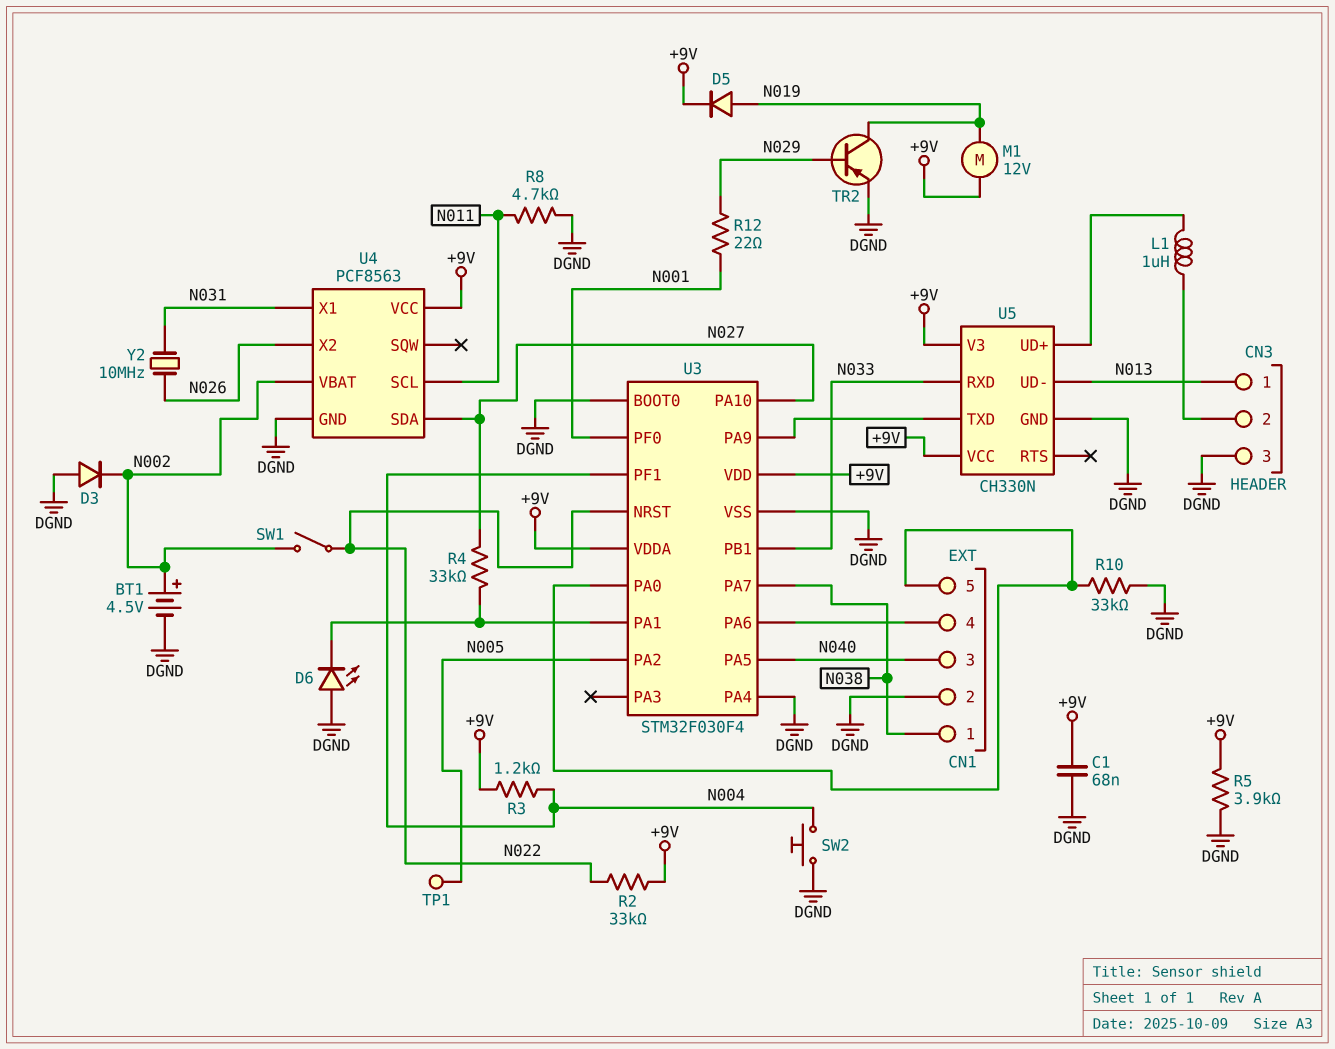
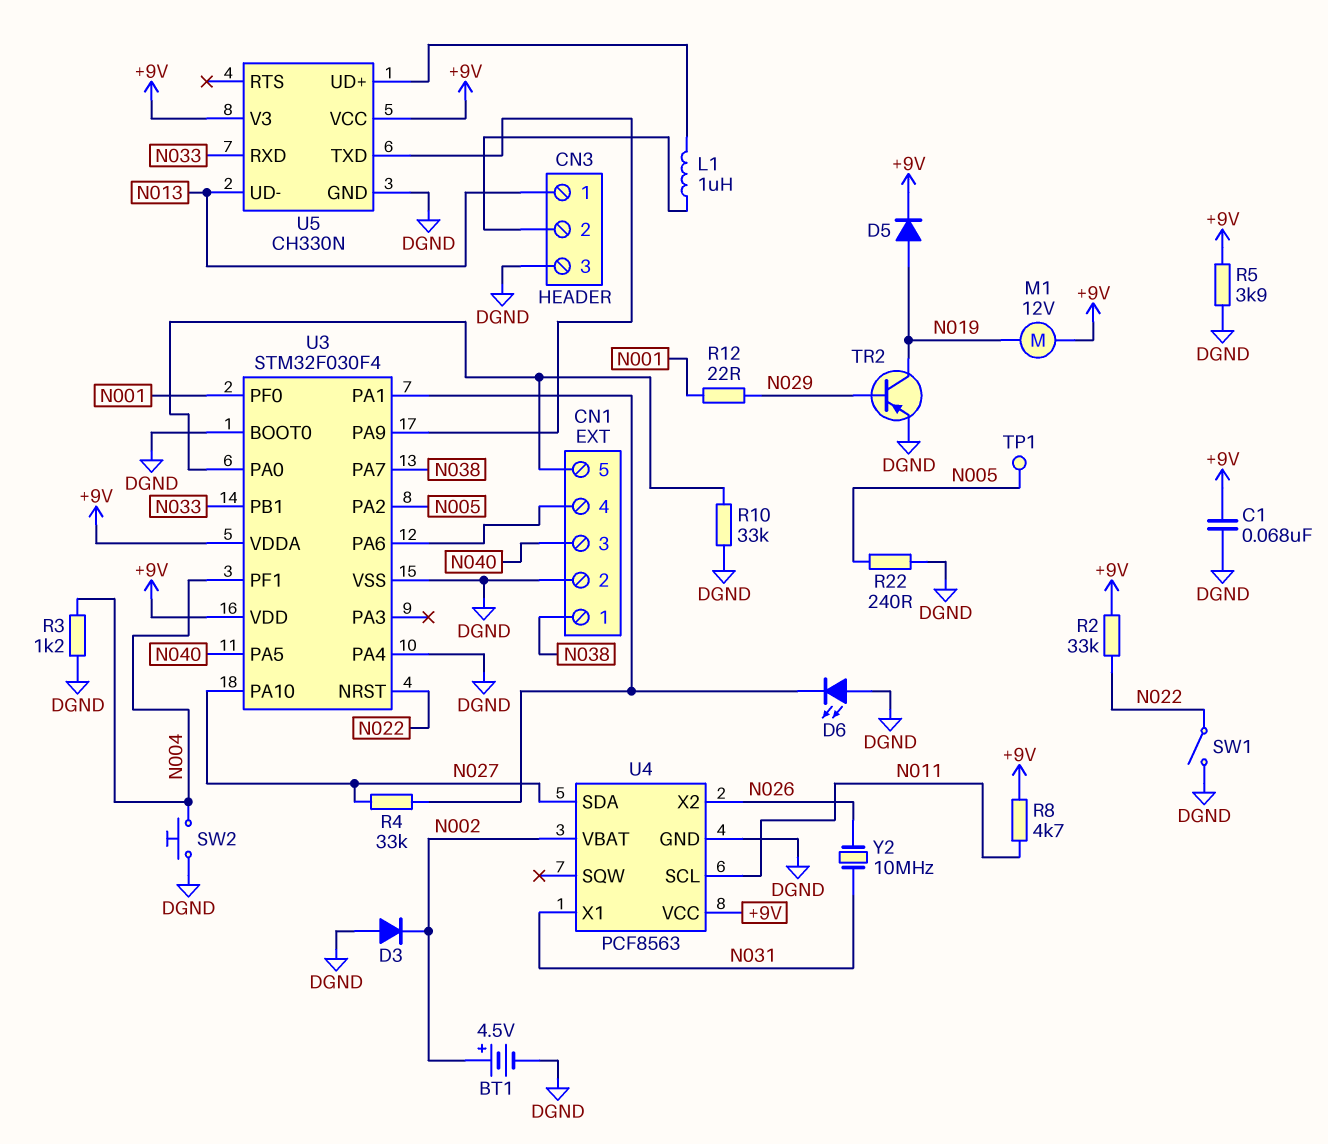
R3: 1.2k (+9V, N004) -> 1.2k (DGND, N004)
R8: 4.7k (DGND, N011) -> 4.7k (+9V, N011)
R22: none -> 240 (DGND, N005)
SW1: switch (N002, N022) -> switch (DGND, N022)

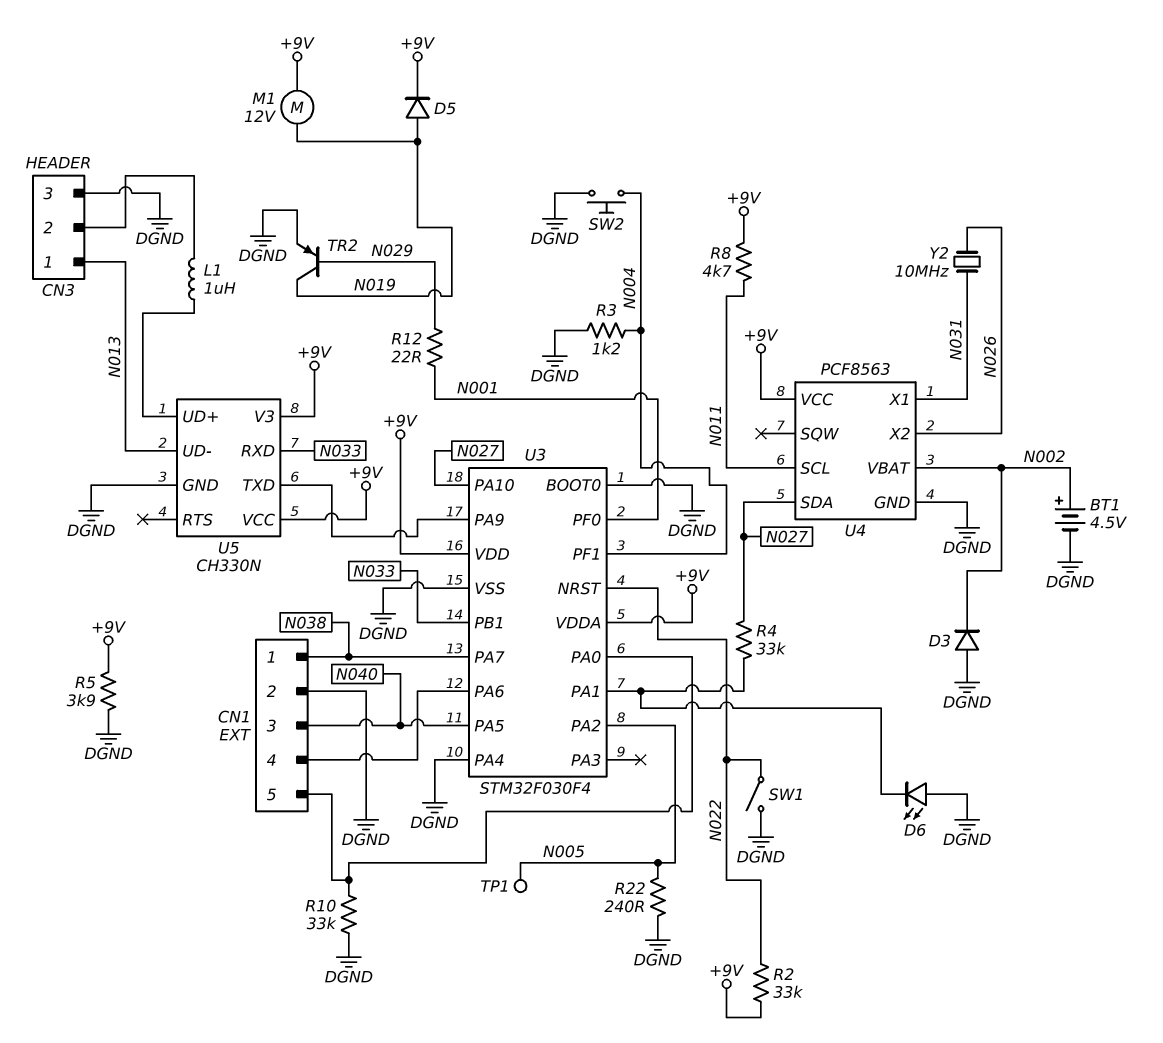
C1: 68nF (+9V, DGND) -> none

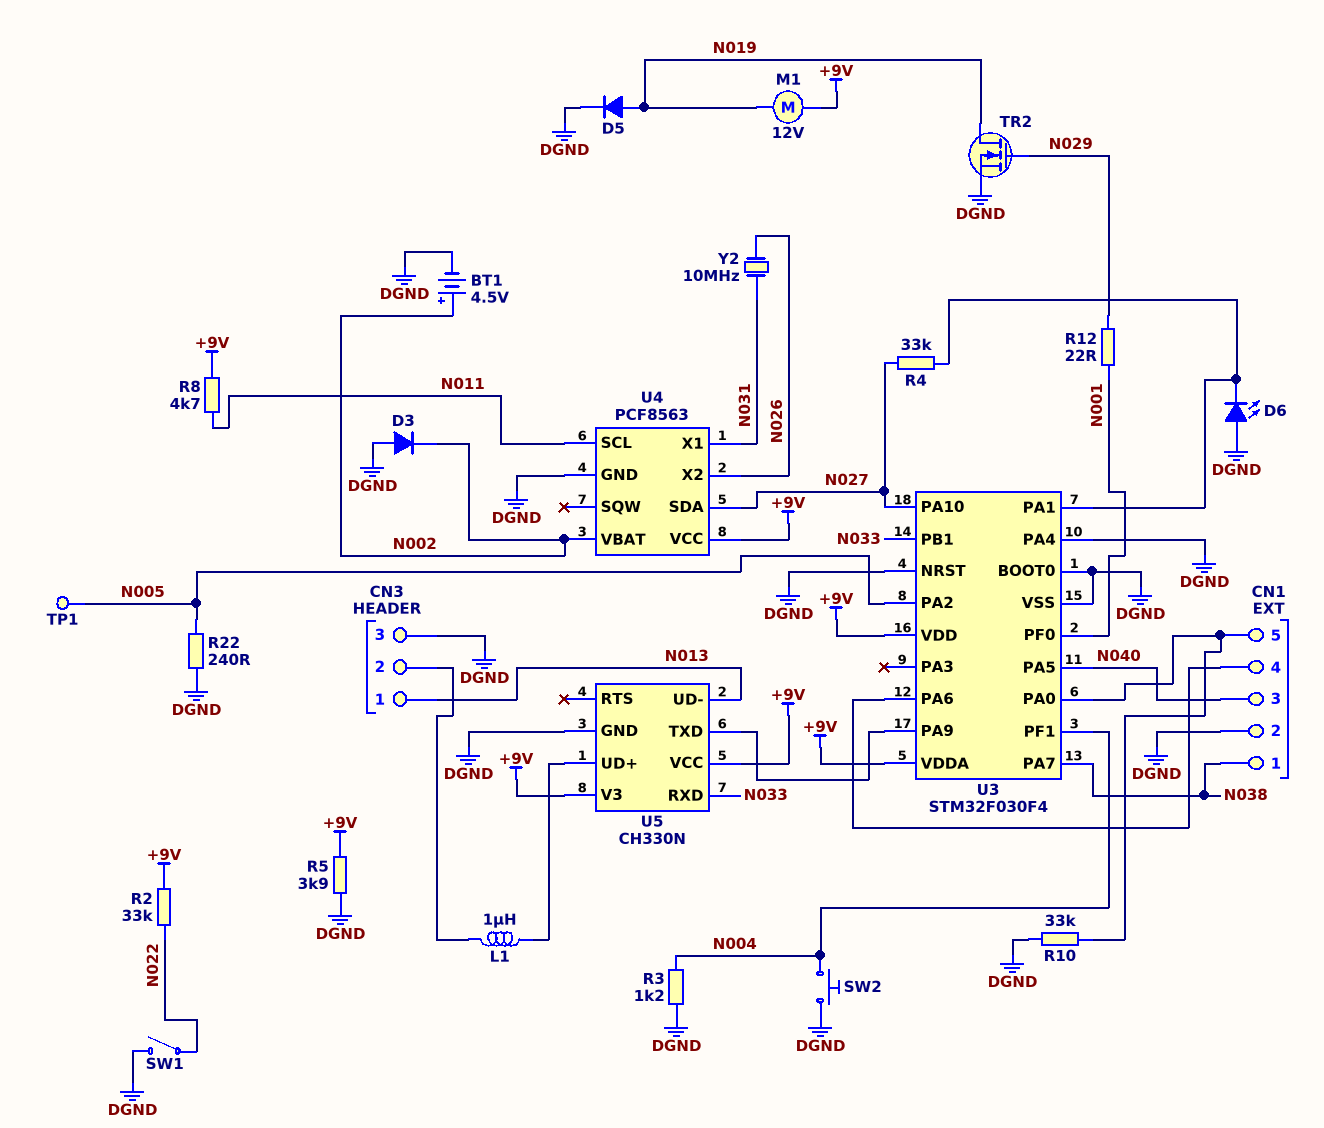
D5: diode (A N019, K +9V) -> diode (A N019, K DGND)
TR2: PNP (B N029, C N019, E DGND) -> NMOS (G N029, D N019, S DGND)
U3 pin NRST: N022 -> DGND

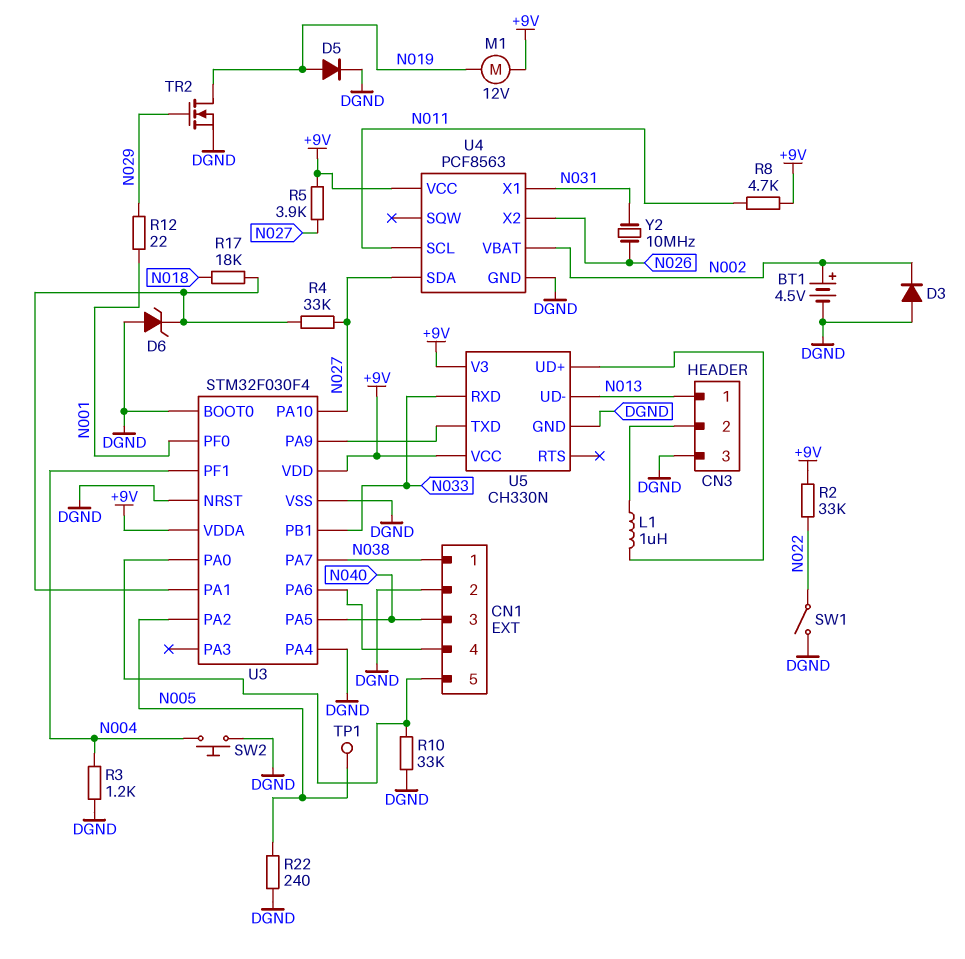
D6: LED (A DGND, K U3/PA1) -> zener (A DGND, K U3/PA1)
R5: 3.9k (+9V, DGND) -> 3.9k (+9V, N027)
R17: none -> 18k (N018, U3/PA1)

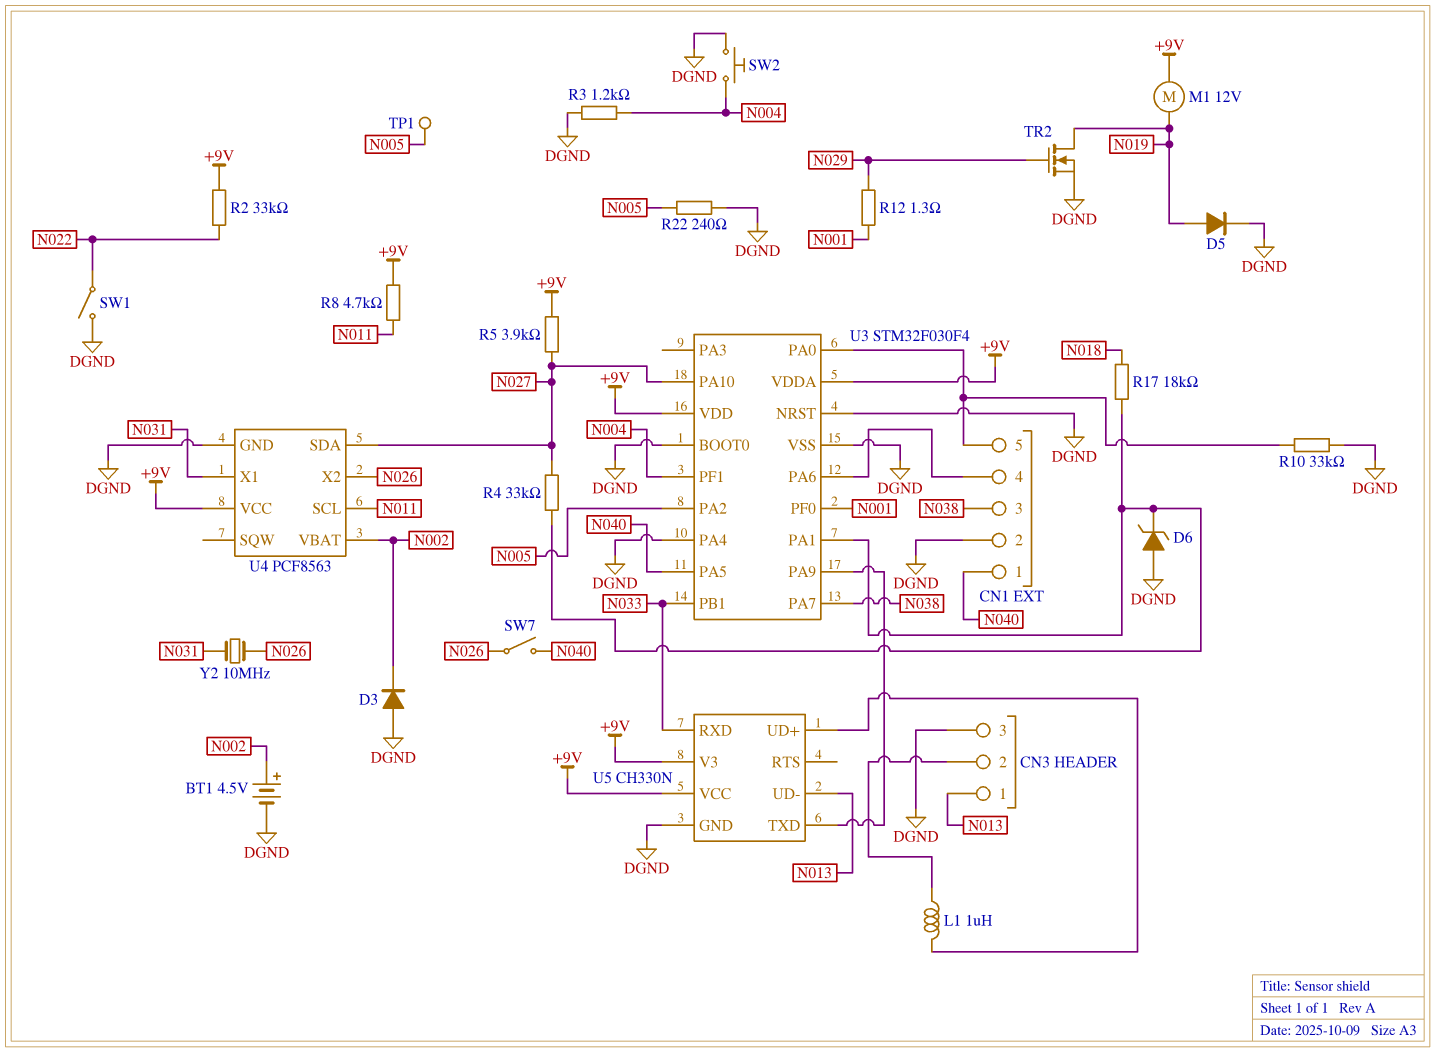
CN1 pin 1: N038 -> N040
CN1 pin 3: N040 -> N038
R12: 22 (N001, N029) -> 1.3 (N001, N029)
SW7: none -> switch (N026, N040)

